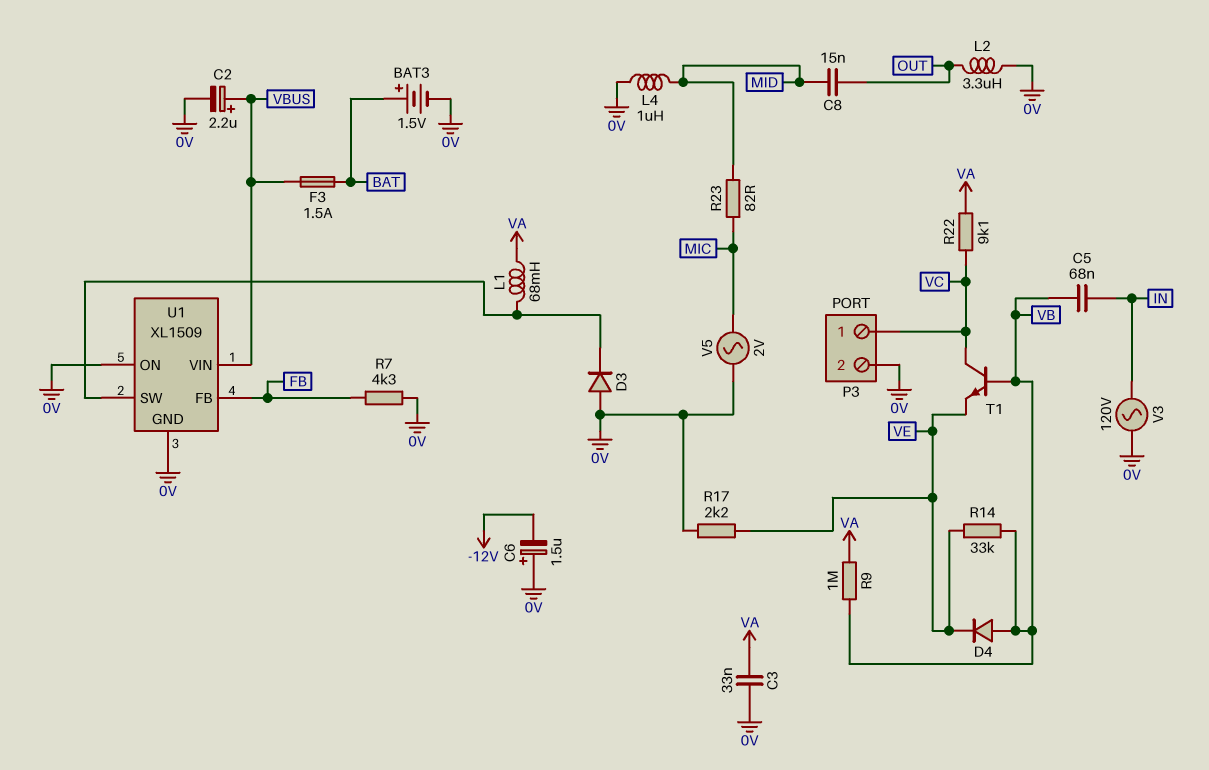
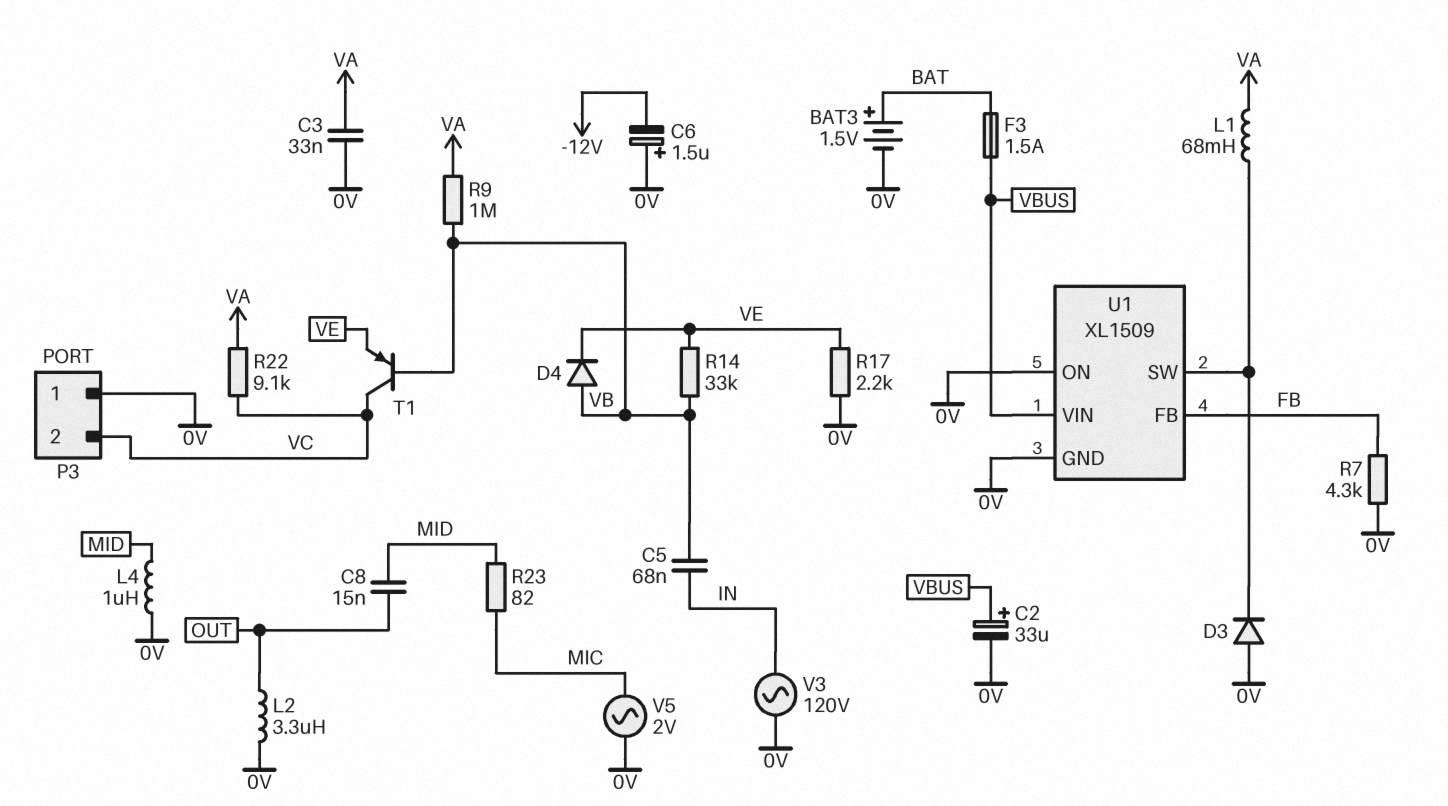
C2: 2.2uF (plus VBUS, minus 0V) -> 33uF (plus VBUS, minus 0V)
P3 pin 1: VC -> 0V
P3 pin 2: 0V -> VC
T1: NPN (B VB, C VC, E VE) -> PNP (B VB, C VC, E VE)

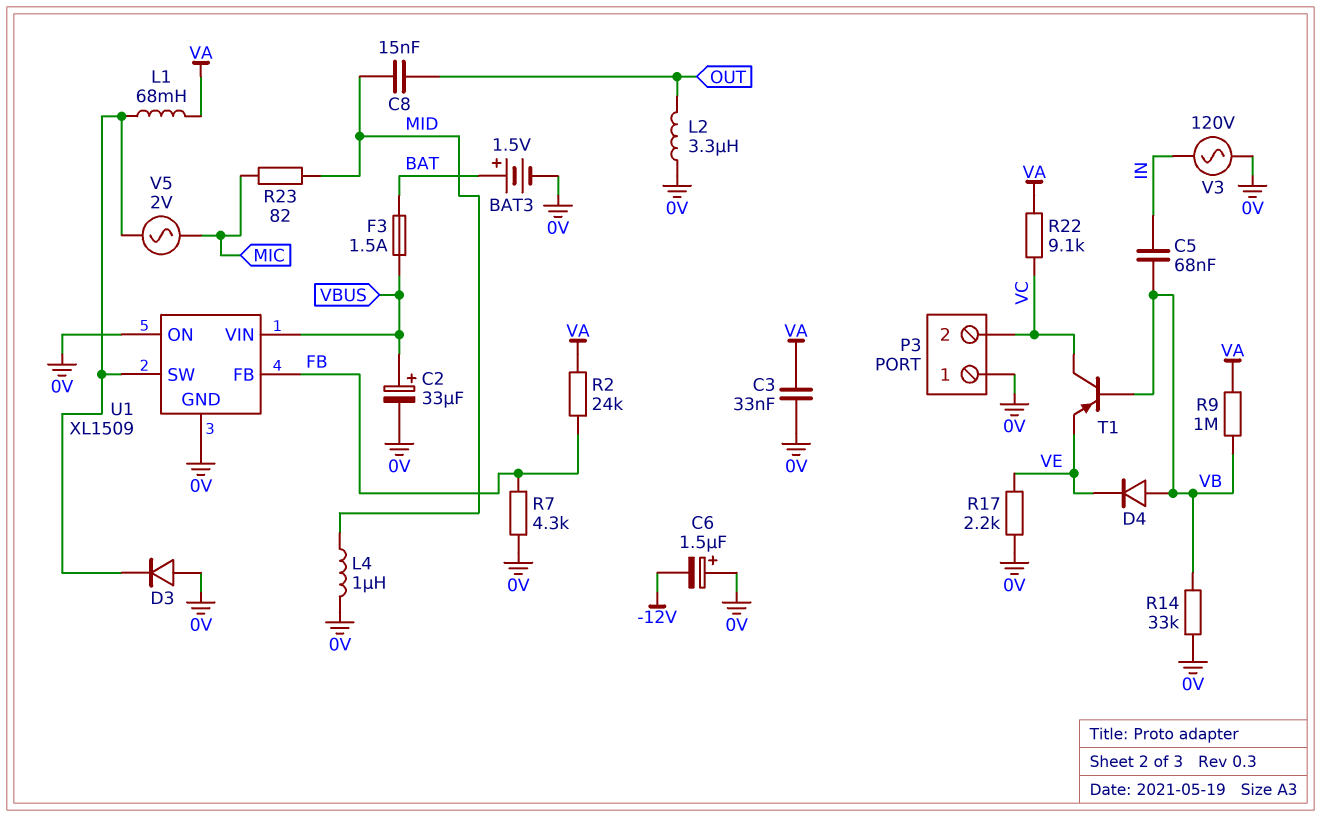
R2: none -> 24k (FB, VA)
R14: 33k (VB, VE) -> 33k (0V, VB)
V5: AC 2V (0V, MIC) -> AC 2V (MIC, U1/SW)

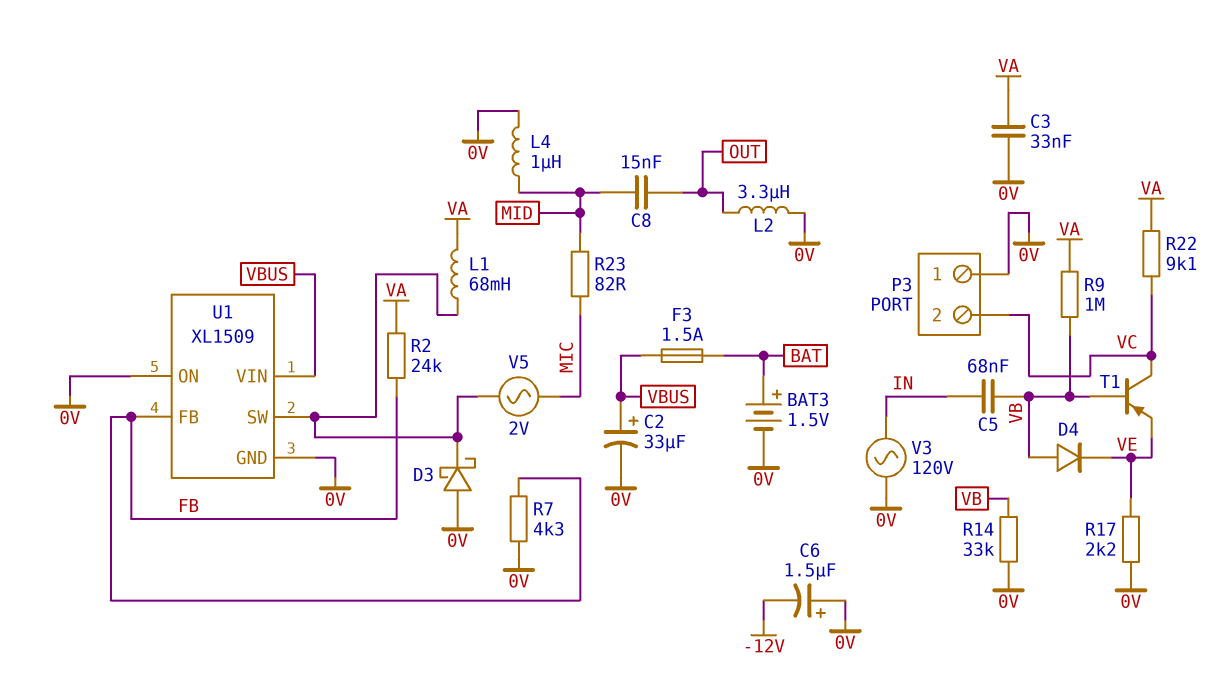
D3: diode (A 0V, K U1/SW) -> schottky (A 0V, K U1/SW)

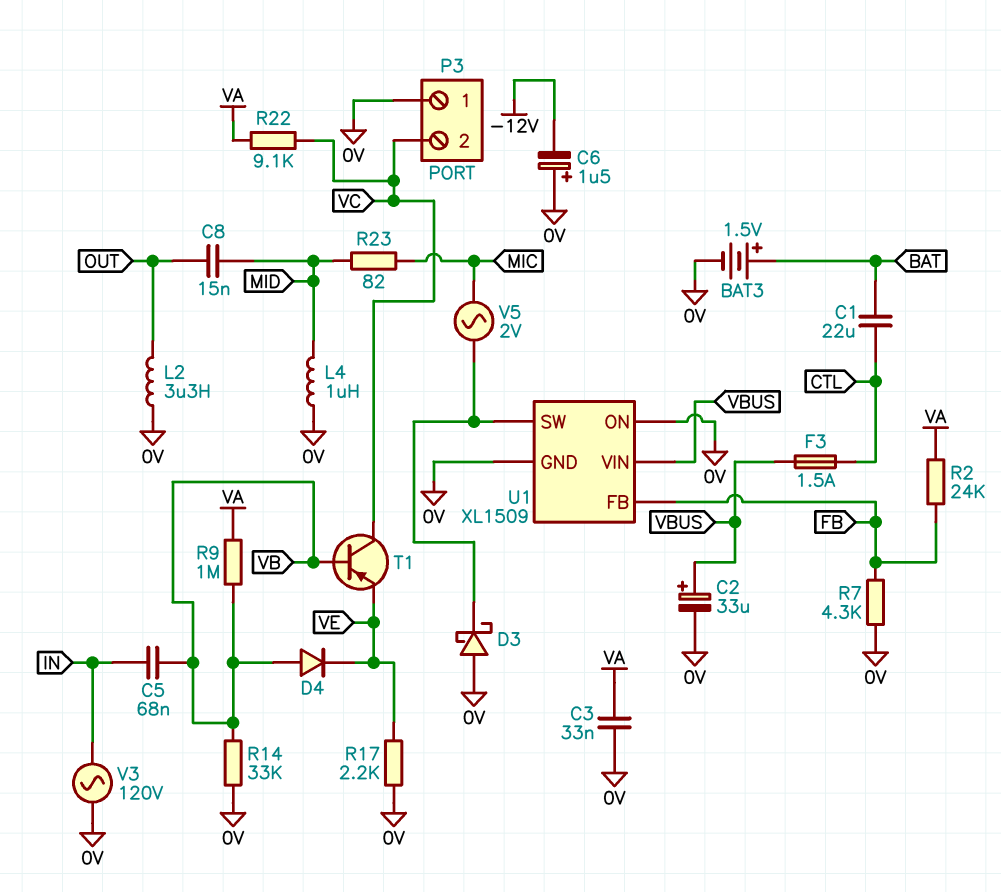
C1: none -> 22uF (BAT, CTL)
F3: 1.5A (BAT, VBUS) -> 1.5A (CTL, VBUS)
L1: 68mH (U1/SW, VA) -> none

